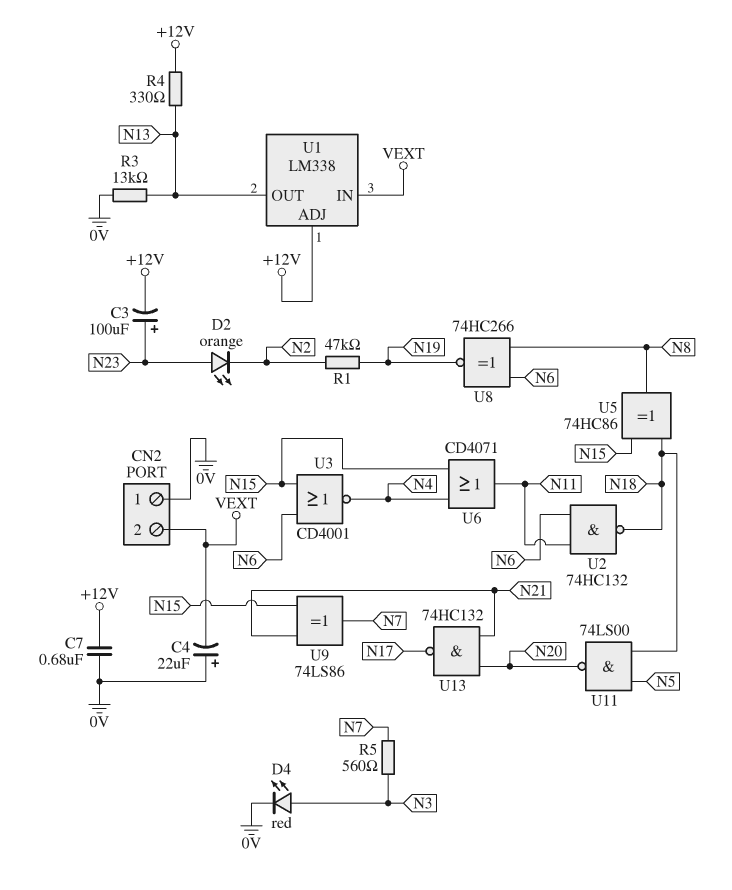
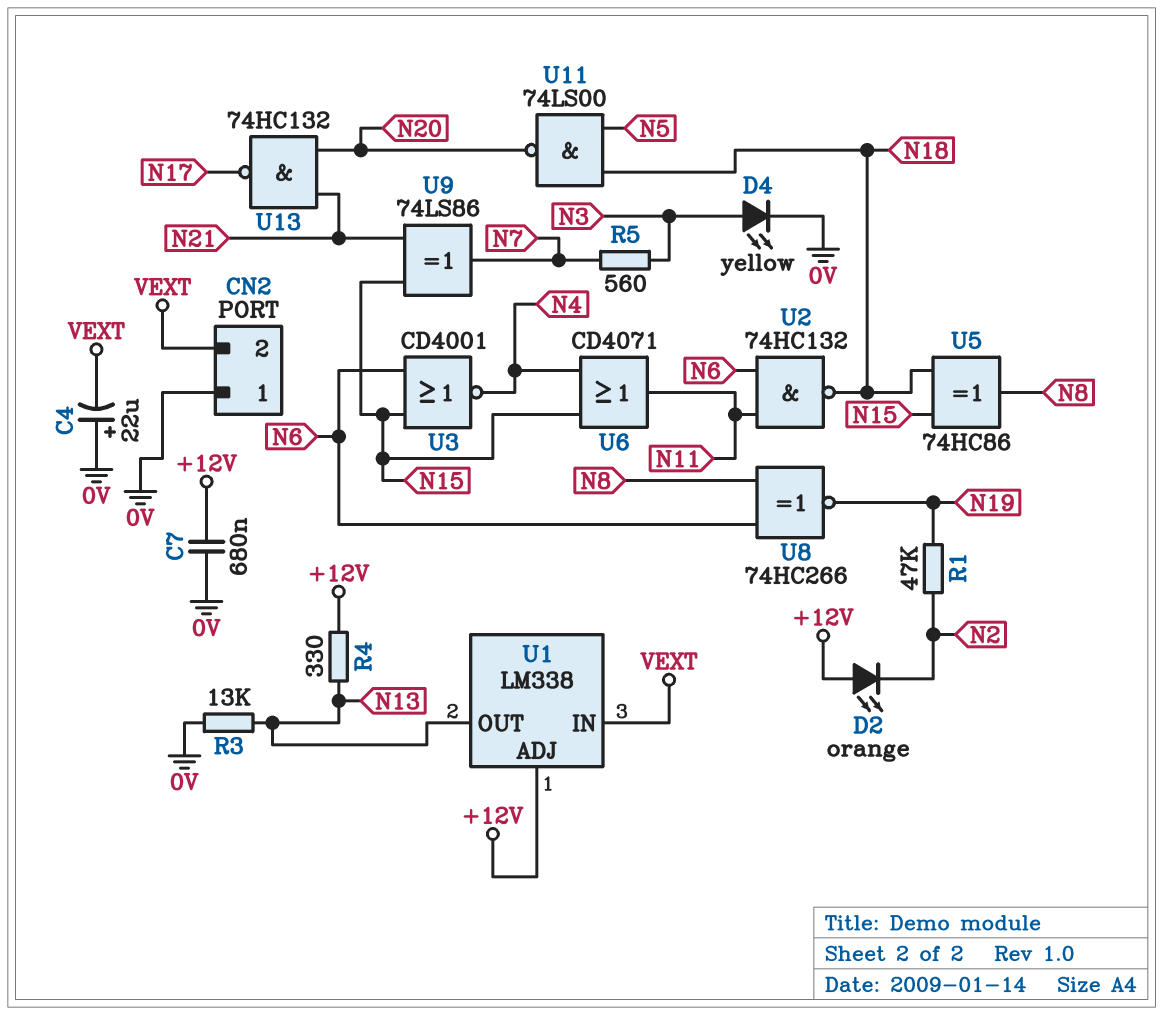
C3: 100uF (plus N23, minus +12V) -> none
D2: LED orange (A N23, K N2) -> LED orange (A +12V, K N2)
D4: LED red (A N3, K 0V) -> LED yellow (A N3, K 0V)

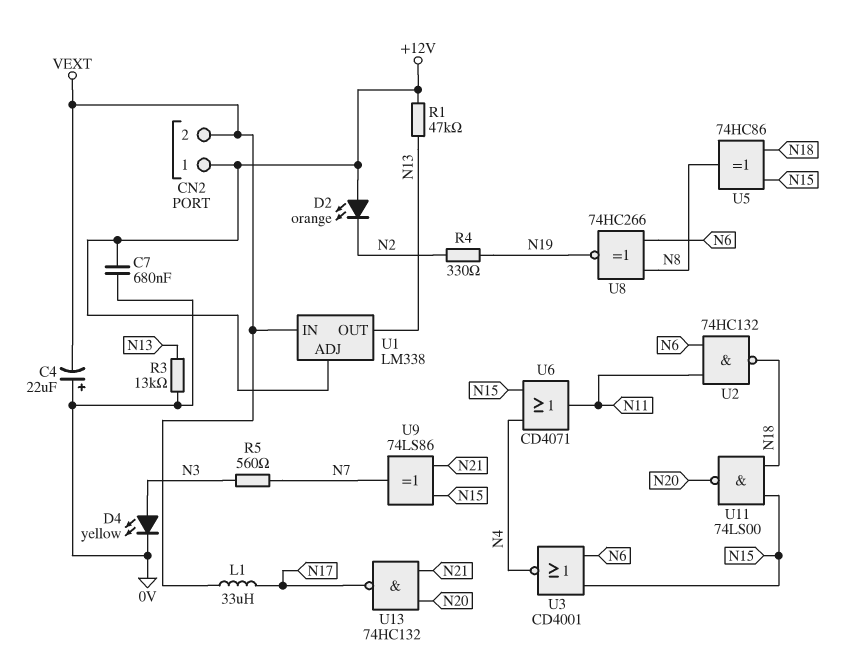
CN2 pin 1: 0V -> +12V
L1: none -> 33uH (N17, VEXT)
R1: 47k (N2, N19) -> 47k (+12V, N13)
R4: 330 (+12V, N13) -> 330 (N2, N19)
U11: NAND 74LS00 (in N5, in N18, out N20) -> NAND 74LS00 (in N15, in N18, out N20)

